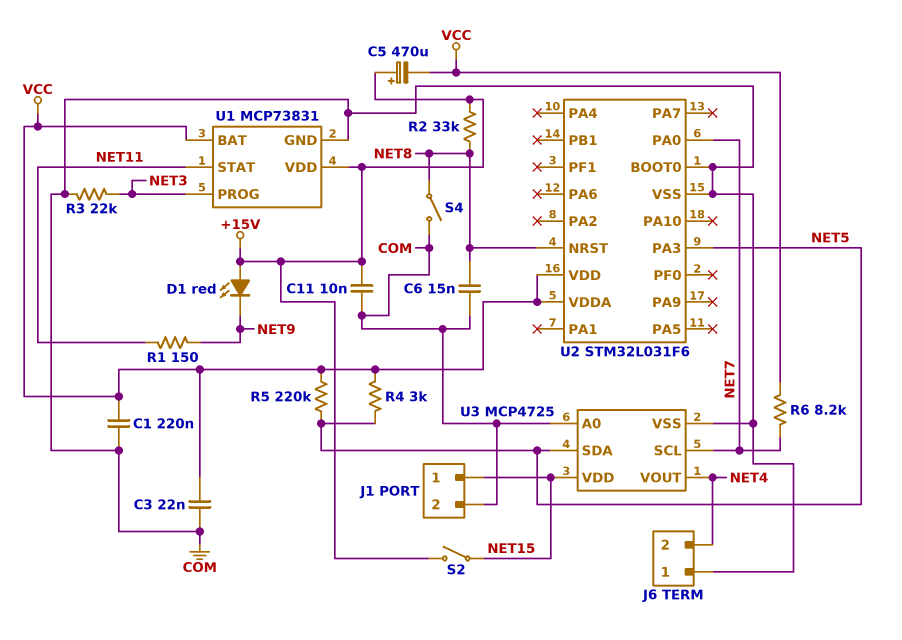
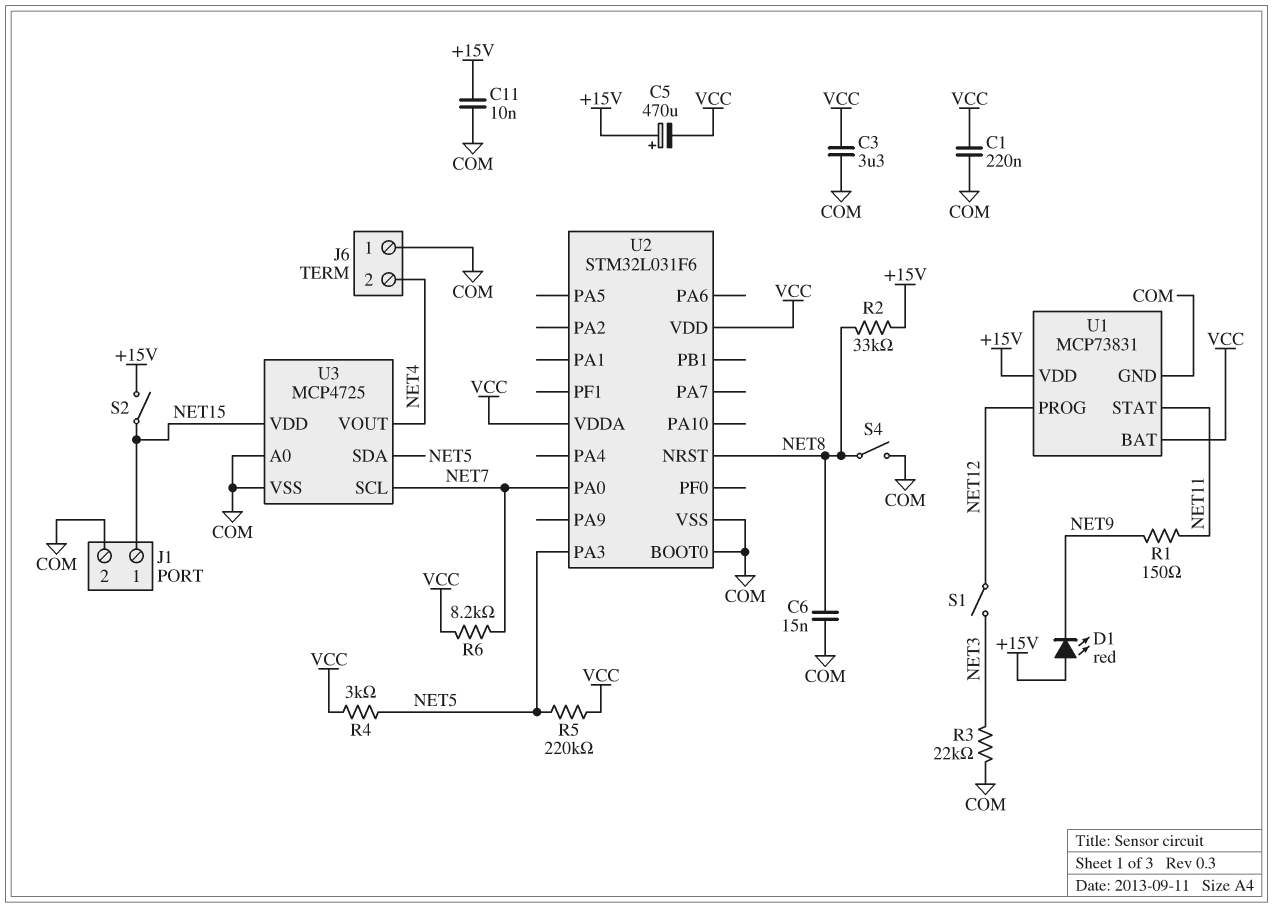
C3: 22nF (COM, VCC) -> 3.3uF (COM, VCC)
S1: none -> switch (NET3, NET12)
U1 pin PROG: NET3 -> NET12

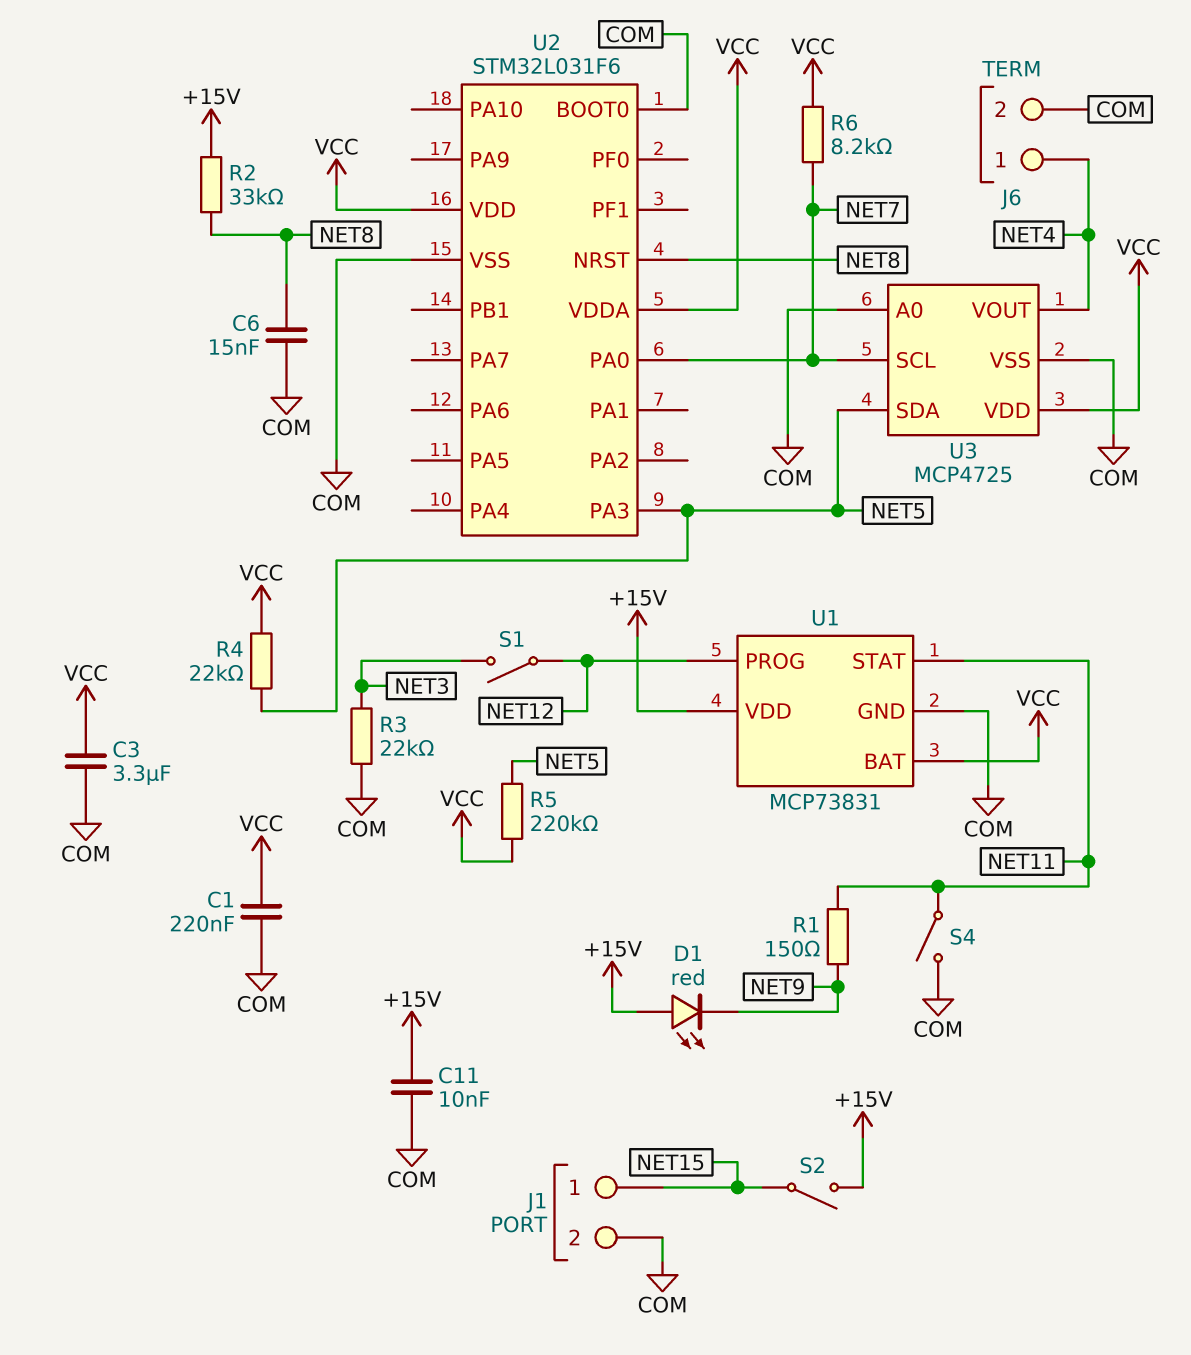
C5: 470uF (plus +15V, minus VCC) -> none
J6 pin 1: COM -> NET4
J6 pin 2: NET4 -> COM
R4: 3k (NET5, VCC) -> 22k (NET5, VCC)
S4: switch (COM, NET8) -> switch (COM, NET11)
U3 pin VDD: NET15 -> VCC

